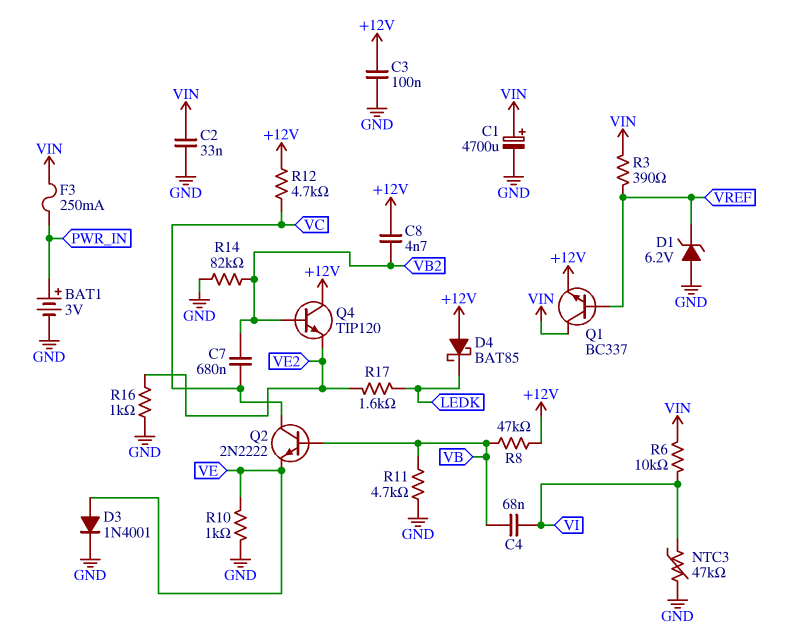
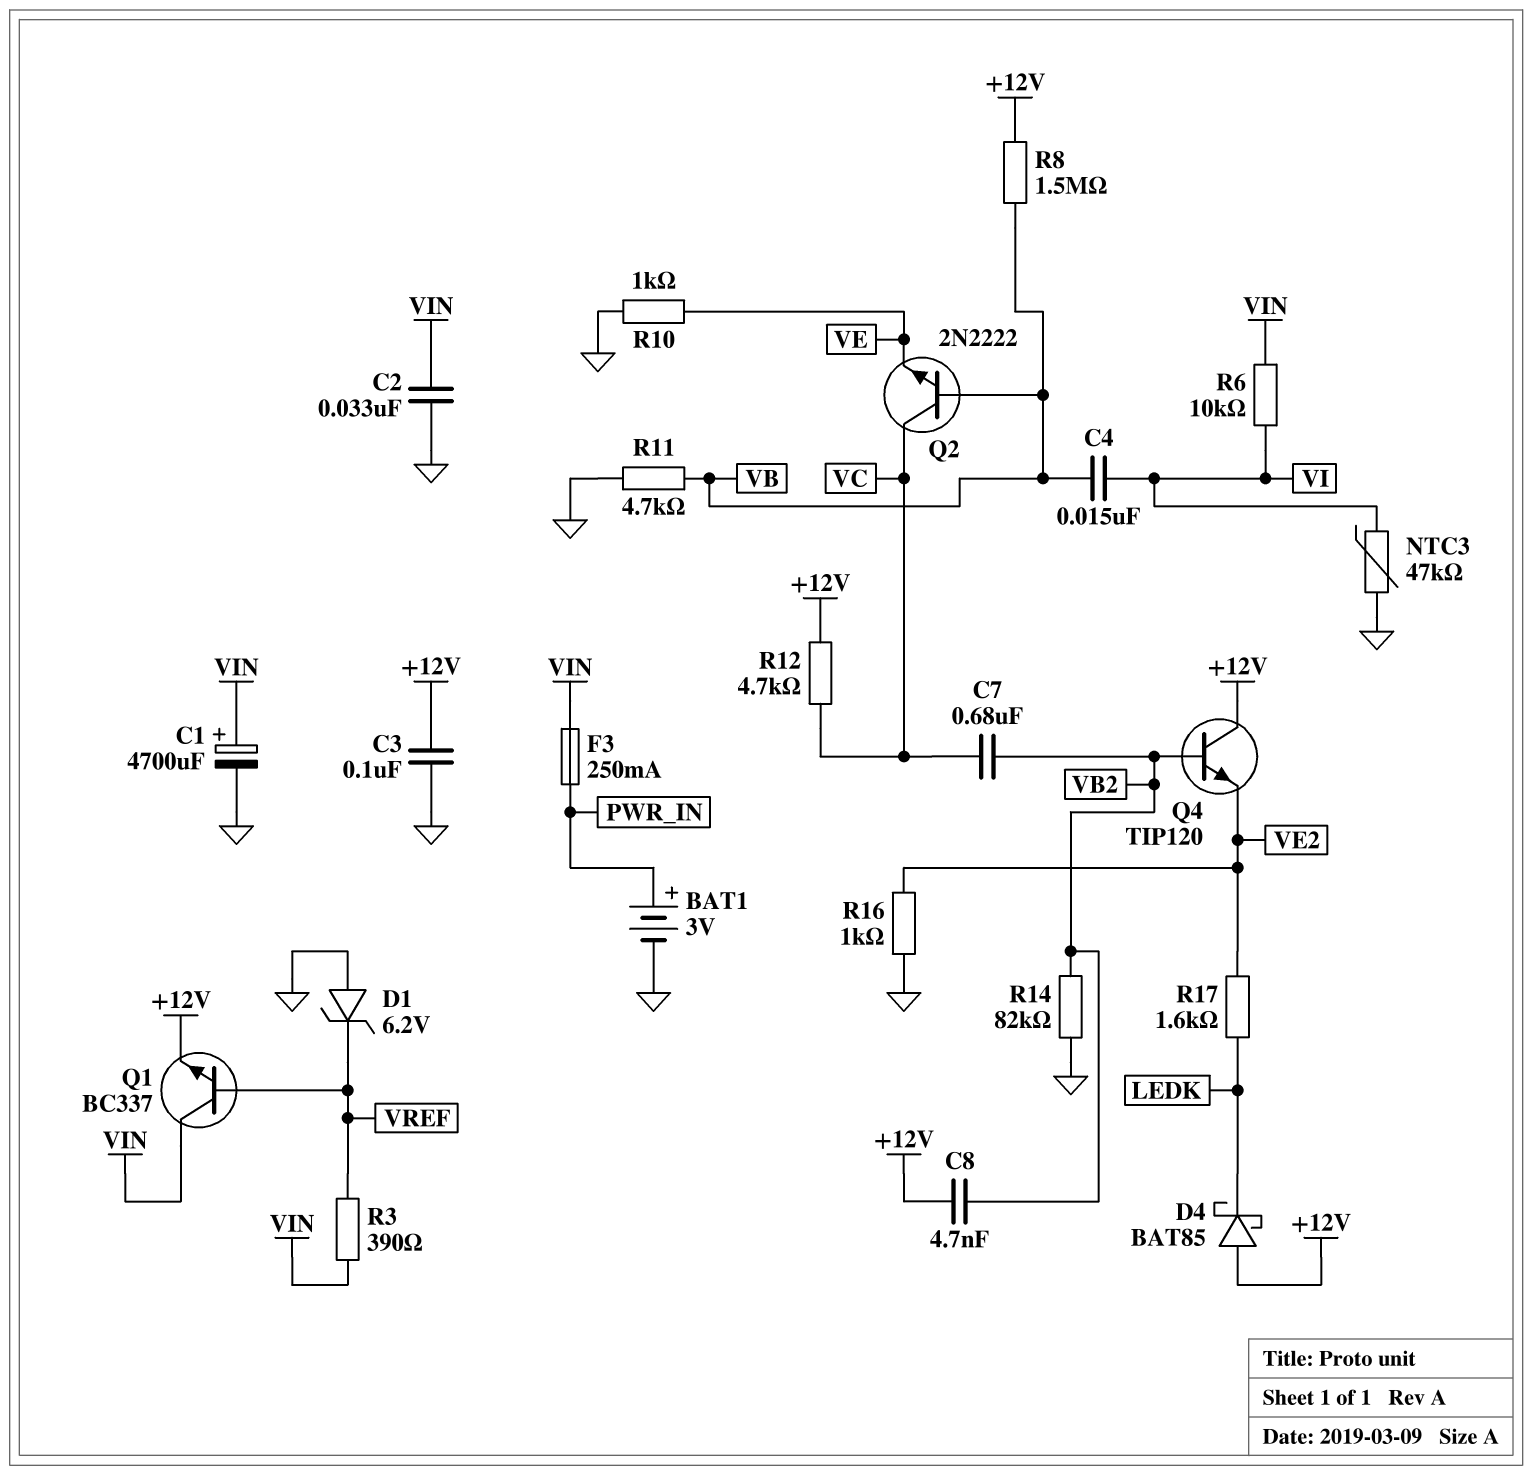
C4: 68nF (VB, VI) -> 15nF (VB, VI)
D3: diode 1N4001 (A VE, K GND) -> none
R8: 47k (+12V, VB) -> 1.5M (+12V, VB)

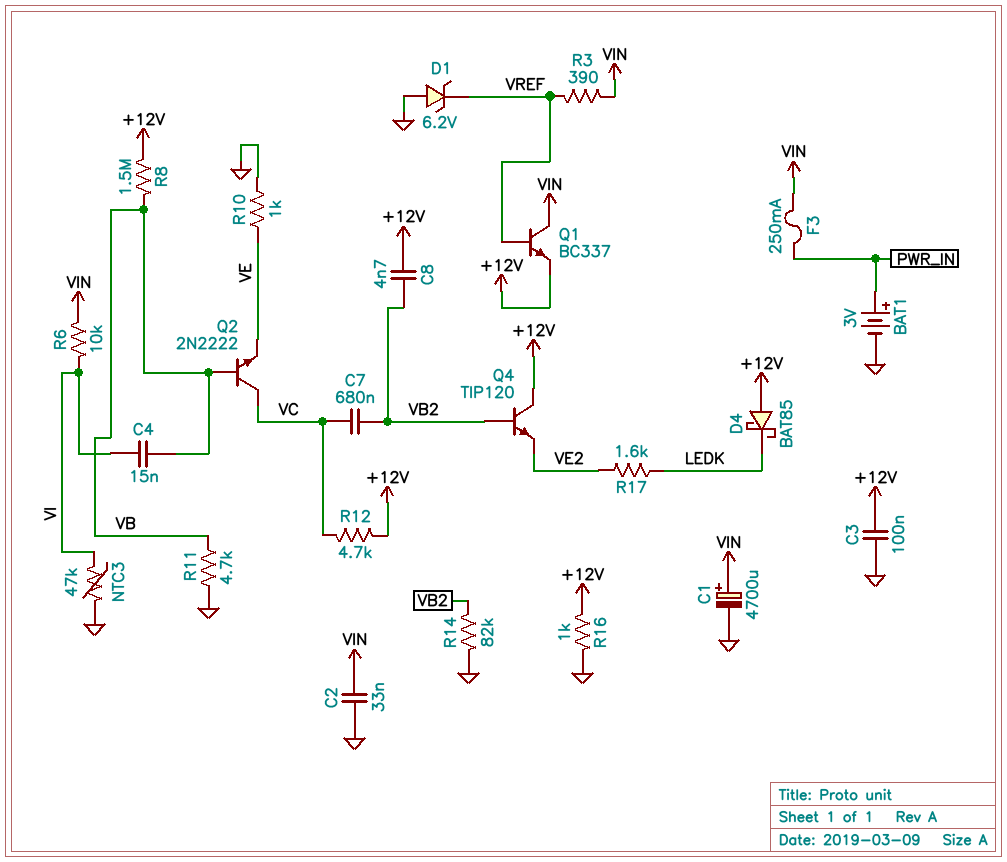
R16: 1k (GND, VE2) -> 1k (+12V, GND)

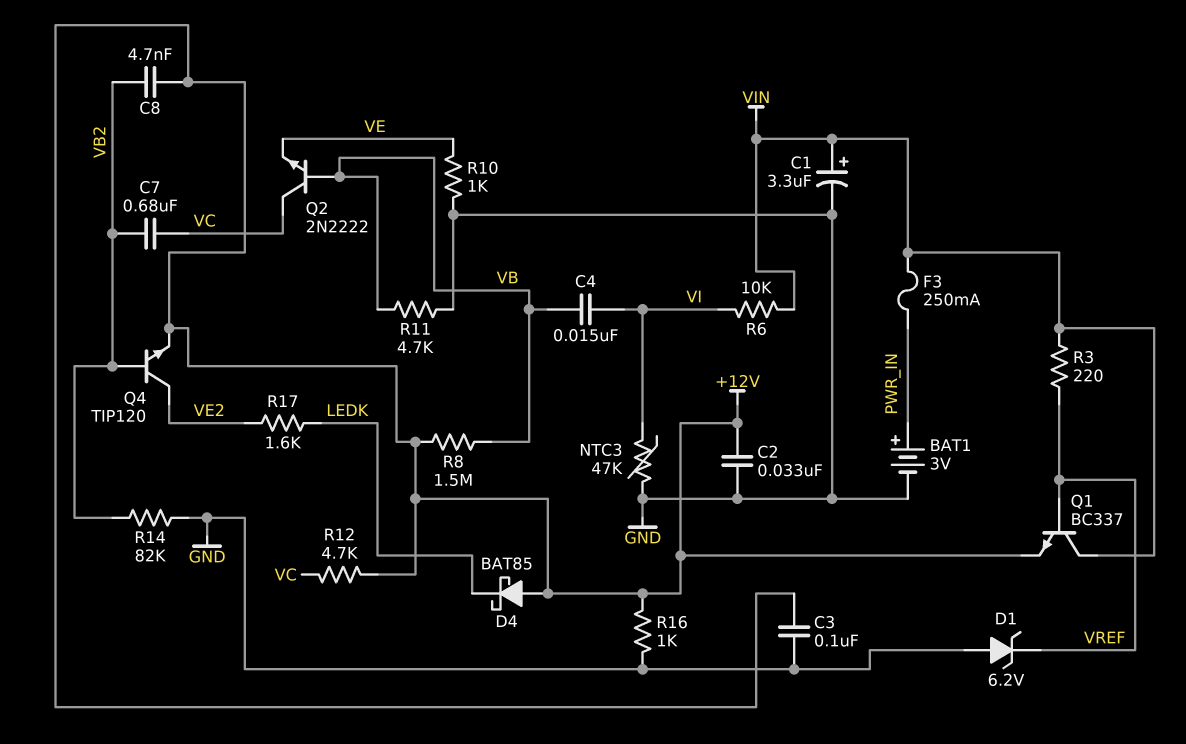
C1: 4700uF (plus VIN, minus GND) -> 3.3uF (plus VIN, minus GND)
C2: 33nF (GND, VIN) -> 33nF (+12V, GND)
Q4: NPN TIP120 (B VB2, C +12V, E VE2) -> NPN TIP120 (B VB2, C VE2, E +12V)
R3: 390 (VIN, VREF) -> 220 (VIN, VREF)

